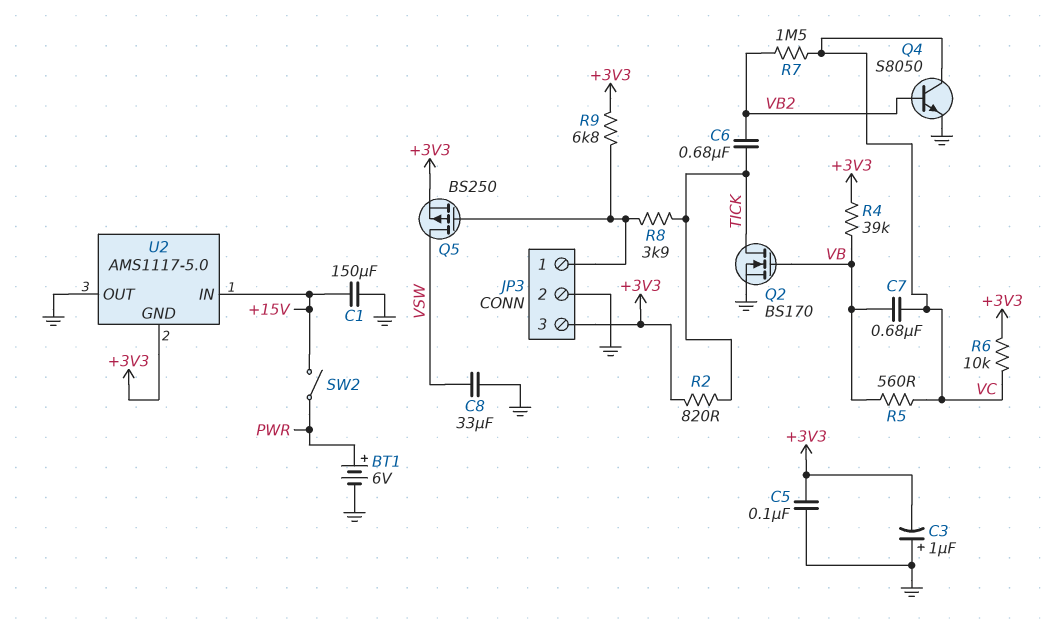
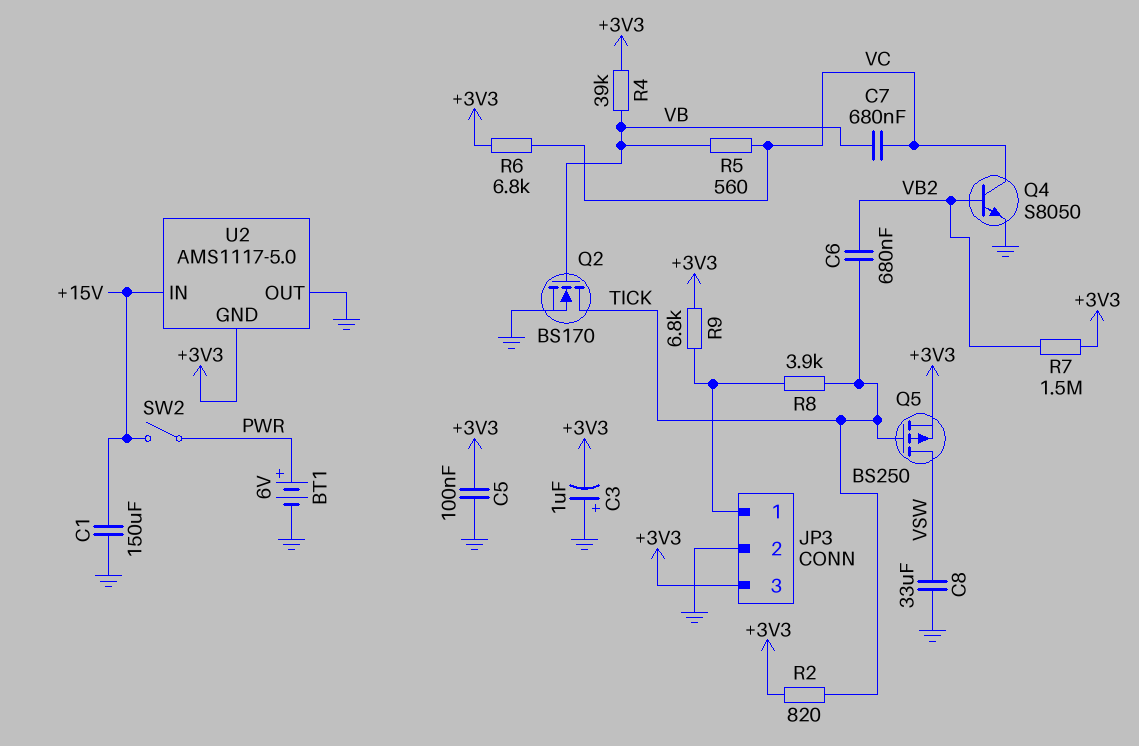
Q5: PMOS BS250 (G JP3/1, D VSW, S +3V3) -> PMOS BS250 (G TICK, D VSW, S +3V3)
R6: 10k (+3V3, VC) -> 6.8k (+3V3, VC)
R7: 1.5M (VB2, VC) -> 1.5M (+3V3, VB2)

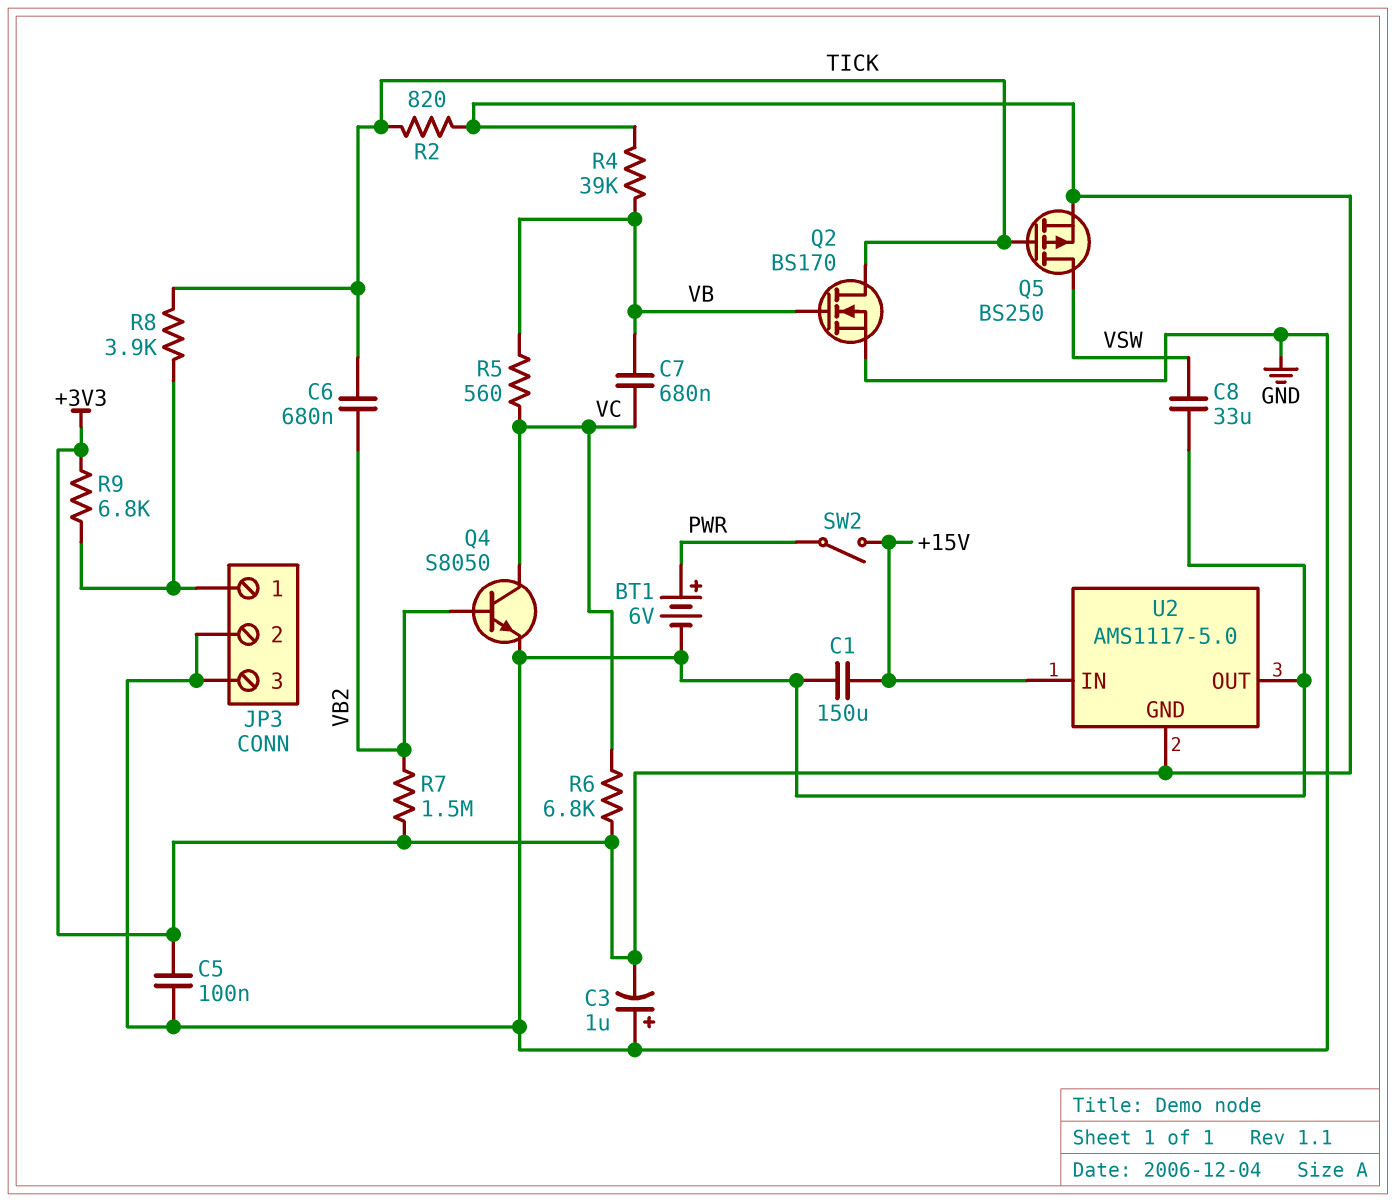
JP3 pin 3: +3V3 -> GND

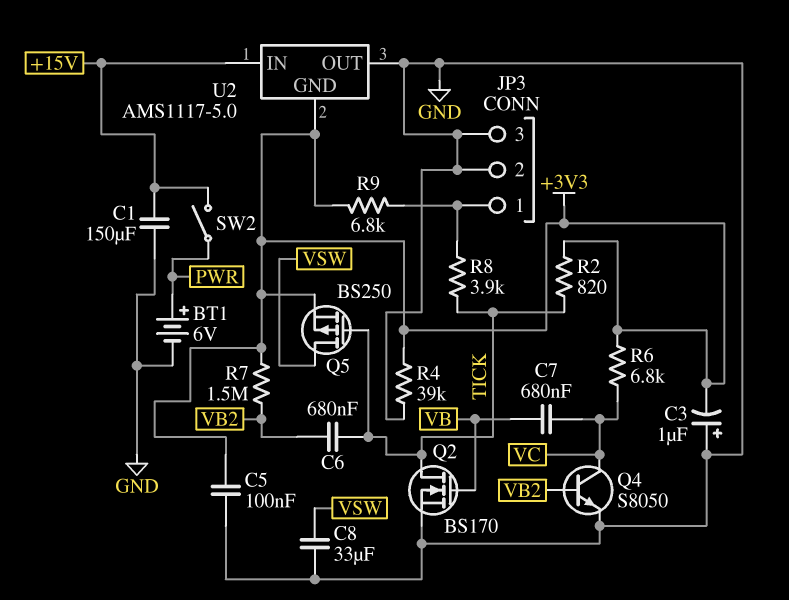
R4: 39k (+3V3, VB) -> 39k (+3V3, GND)
R5: 560 (VB, VC) -> none

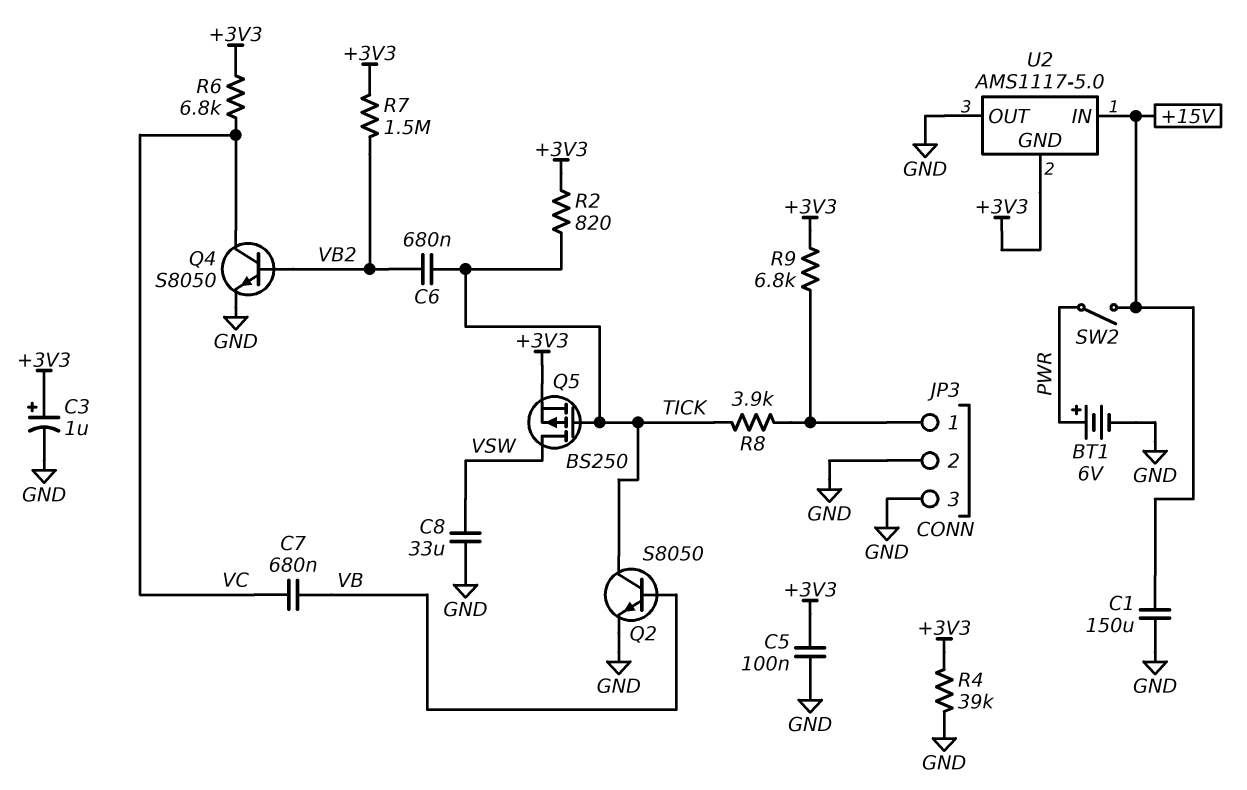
C3: 1uF (plus GND, minus +3V3) -> 1uF (plus +3V3, minus GND)
Q2: NMOS BS170 (G VB, D TICK, S GND) -> NPN S8050 (B VB, C TICK, E GND)

